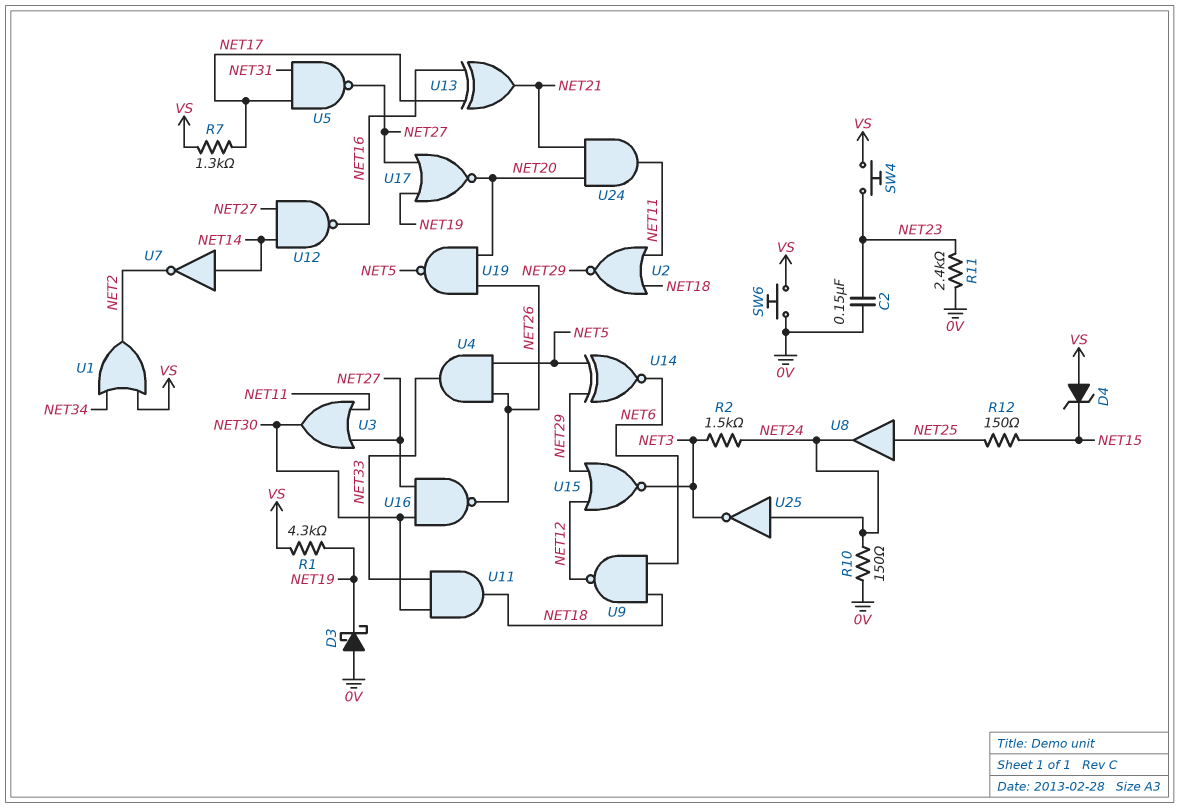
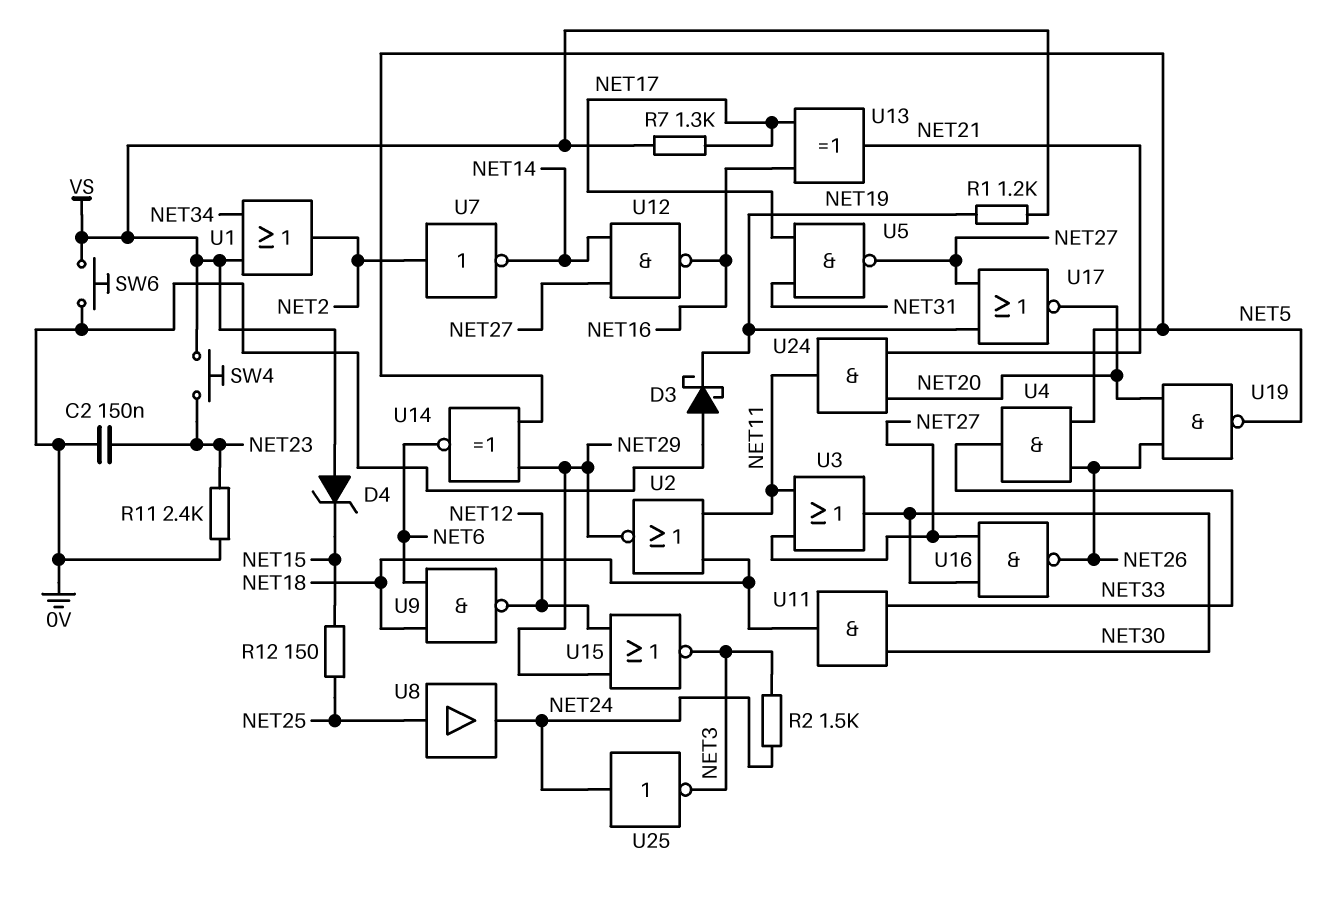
R1: 4.3k (NET19, VS) -> 1.2k (NET19, VS)
R10: 150 (0V, NET24) -> none
U7: NOT (in NET14, out NET2) -> NOT (in NET2, out NET14)

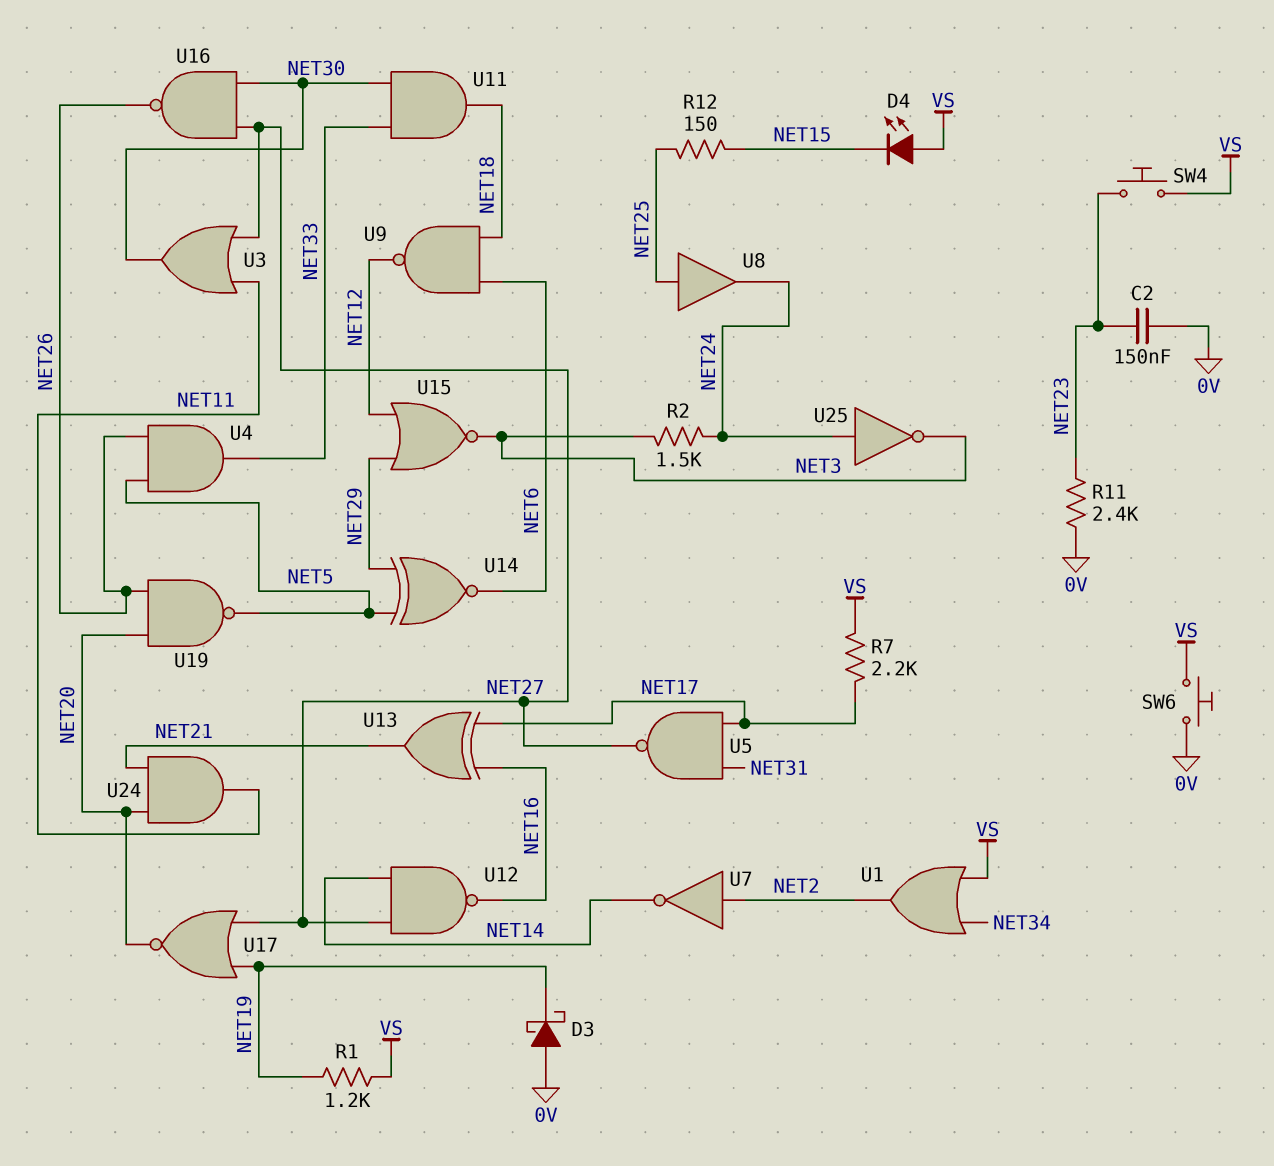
D4: zener (A VS, K NET15) -> LED (A VS, K NET15)
R7: 1.3k (NET17, VS) -> 2.2k (NET17, VS)
U2: NOR (in NET11, in NET18, out NET29) -> none

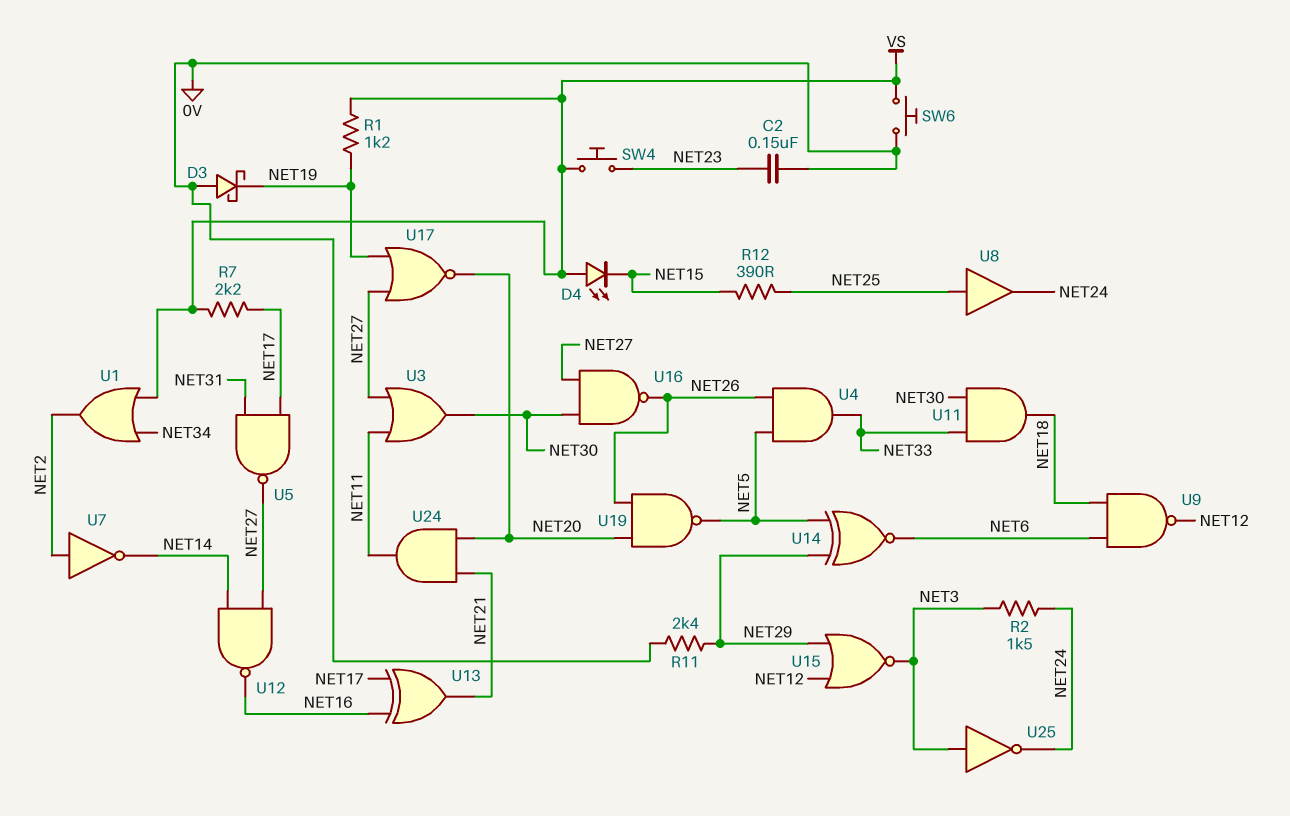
R11: 2.4k (0V, NET23) -> 2.4k (0V, NET29)
R12: 150 (NET15, NET25) -> 390 (NET15, NET25)
U25: NOT (in NET24, out NET3) -> NOT (in NET3, out NET24)

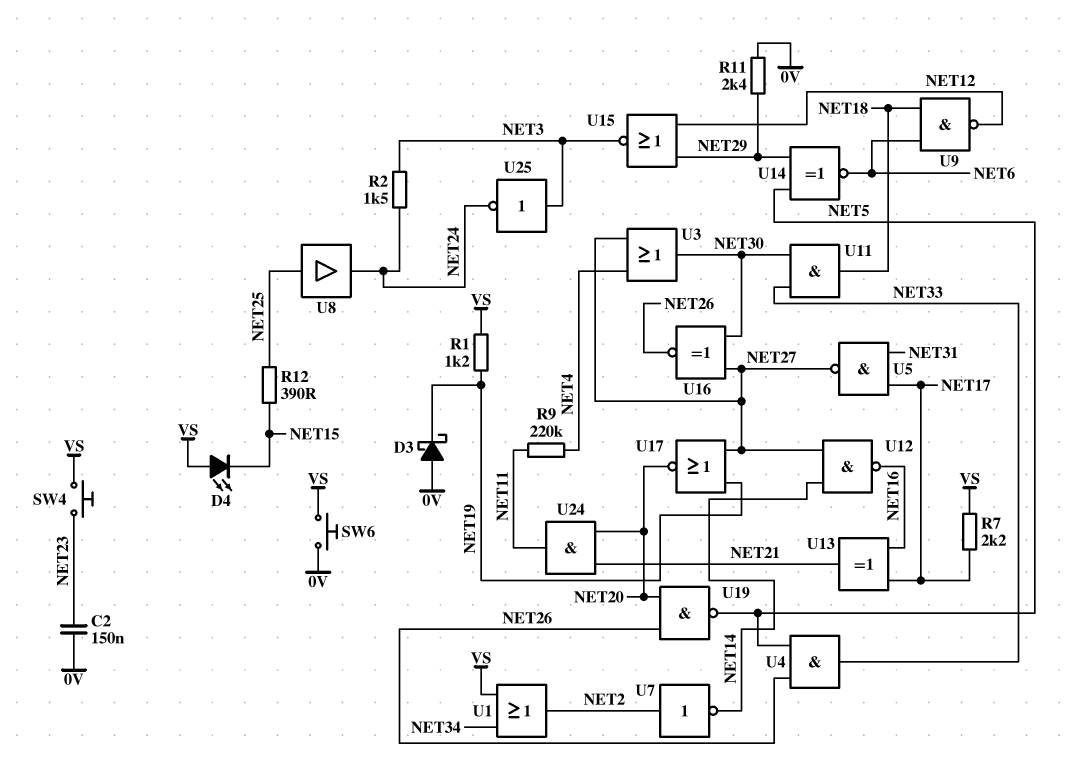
R9: none -> 220k (NET4, NET11)
U3: OR (in NET11, in NET27, out NET30) -> OR (in NET4, in NET27, out NET30)
U16: NAND (in NET27, in NET30, out NET26) -> XNOR (in NET27, in NET30, out NET26)

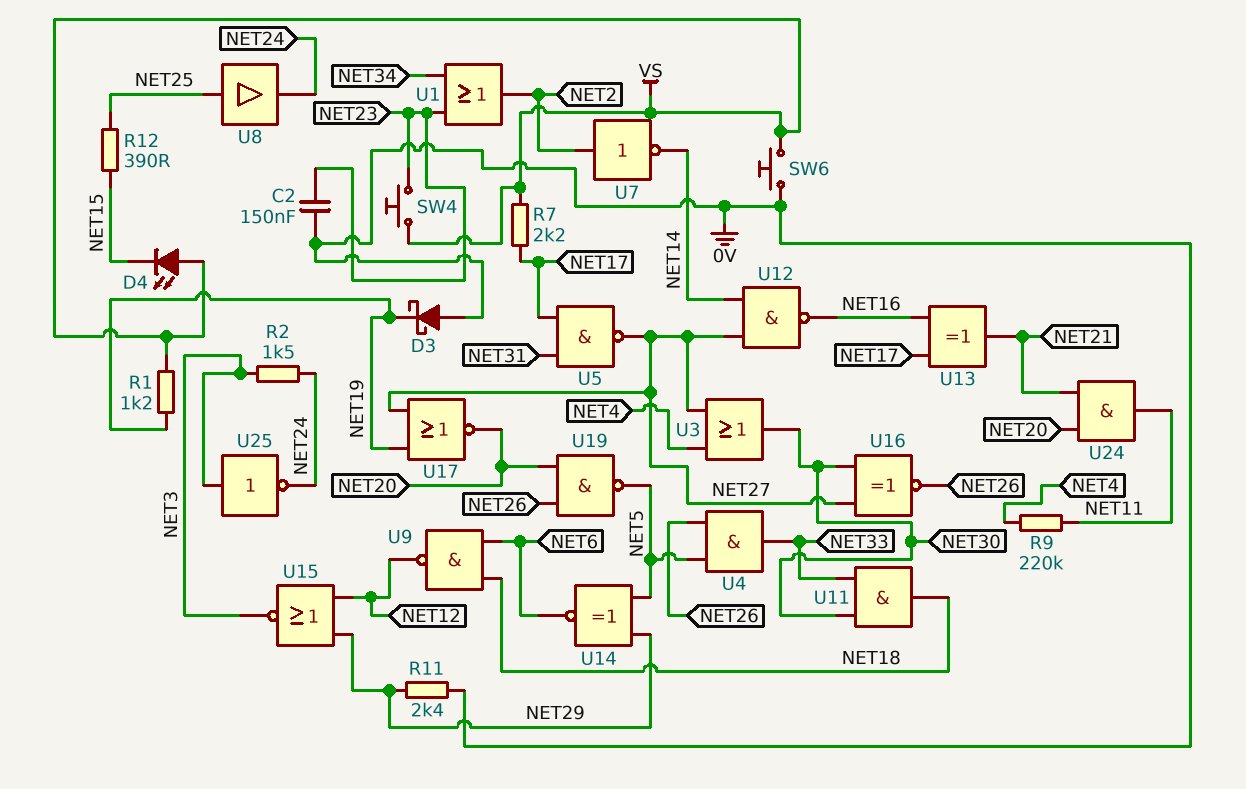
U1: OR (in NET34, in VS, out NET2) -> OR (in NET23, in NET34, out NET2)

